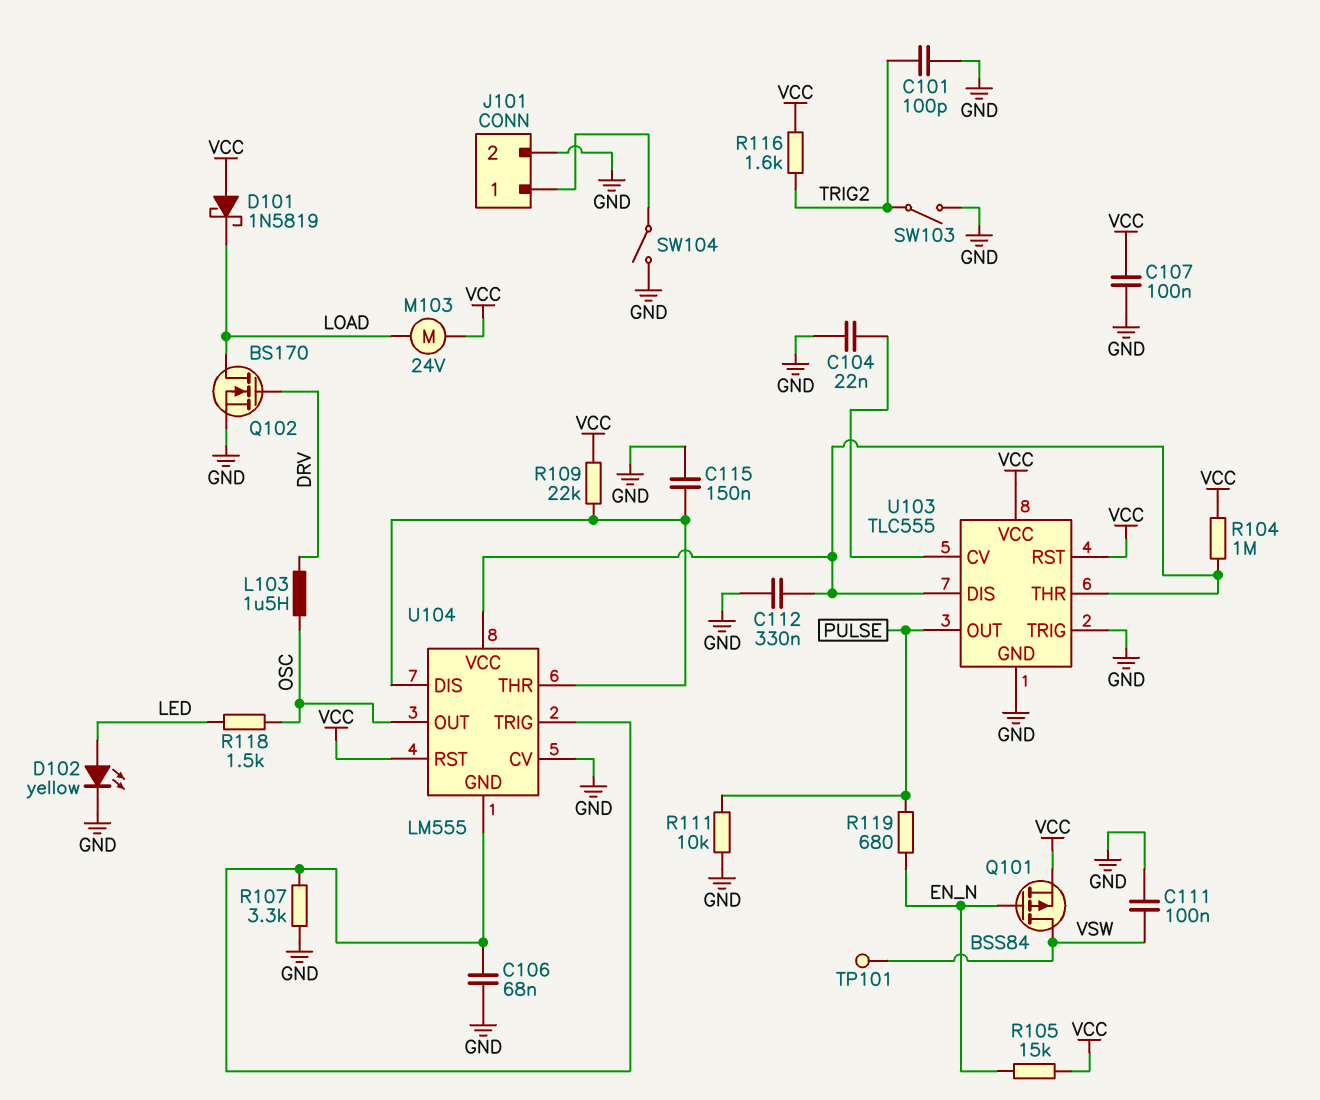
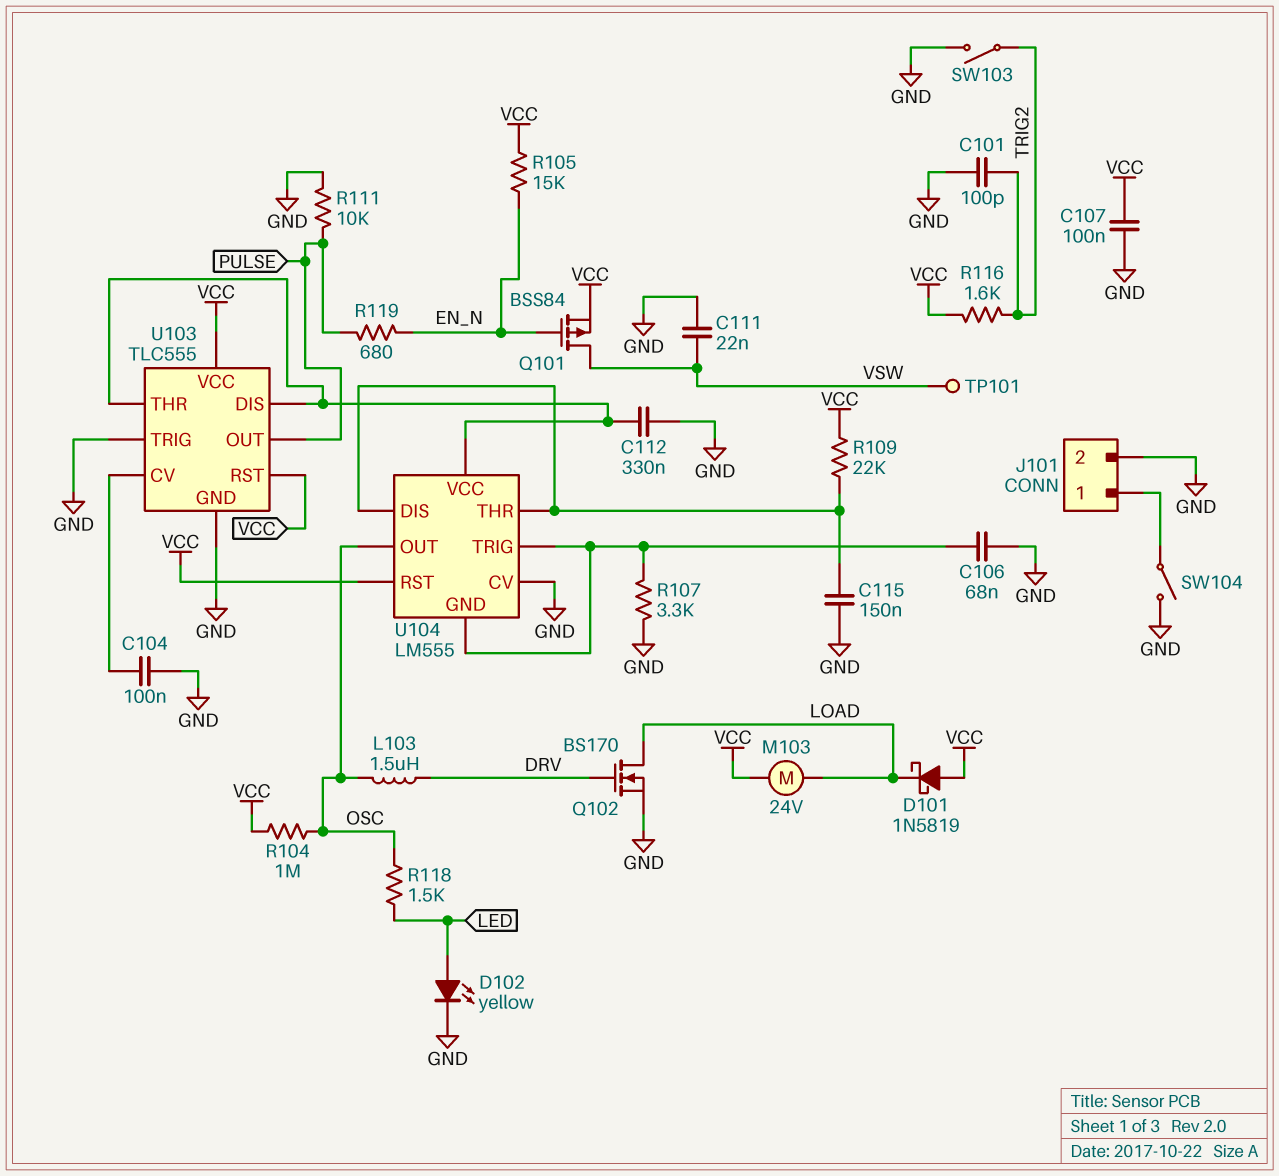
C104: 22nF (GND, U103/CV) -> 100nF (GND, U103/CV)
C111: 100nF (GND, VSW) -> 22nF (GND, VSW)
R104: 1M (U103/DIS, VCC) -> 1M (OSC, VCC)

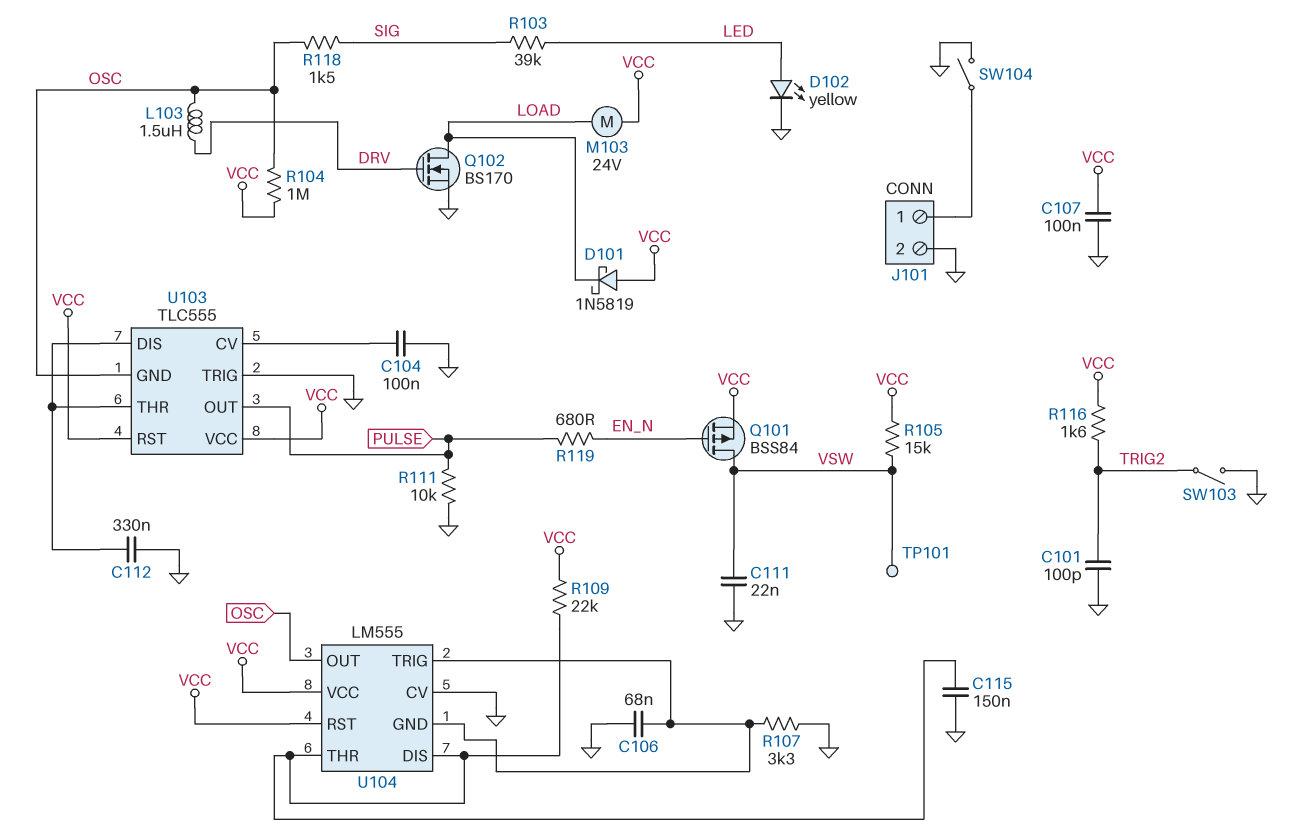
R103: none -> 39k (LED, SIG)
R105: 15k (EN_N, VCC) -> 15k (VCC, VSW)
R118: 1.5k (LED, OSC) -> 1.5k (OSC, SIG)
U103 pin GND: GND -> OSC
U104 pin VCC: U103/DIS -> VCC

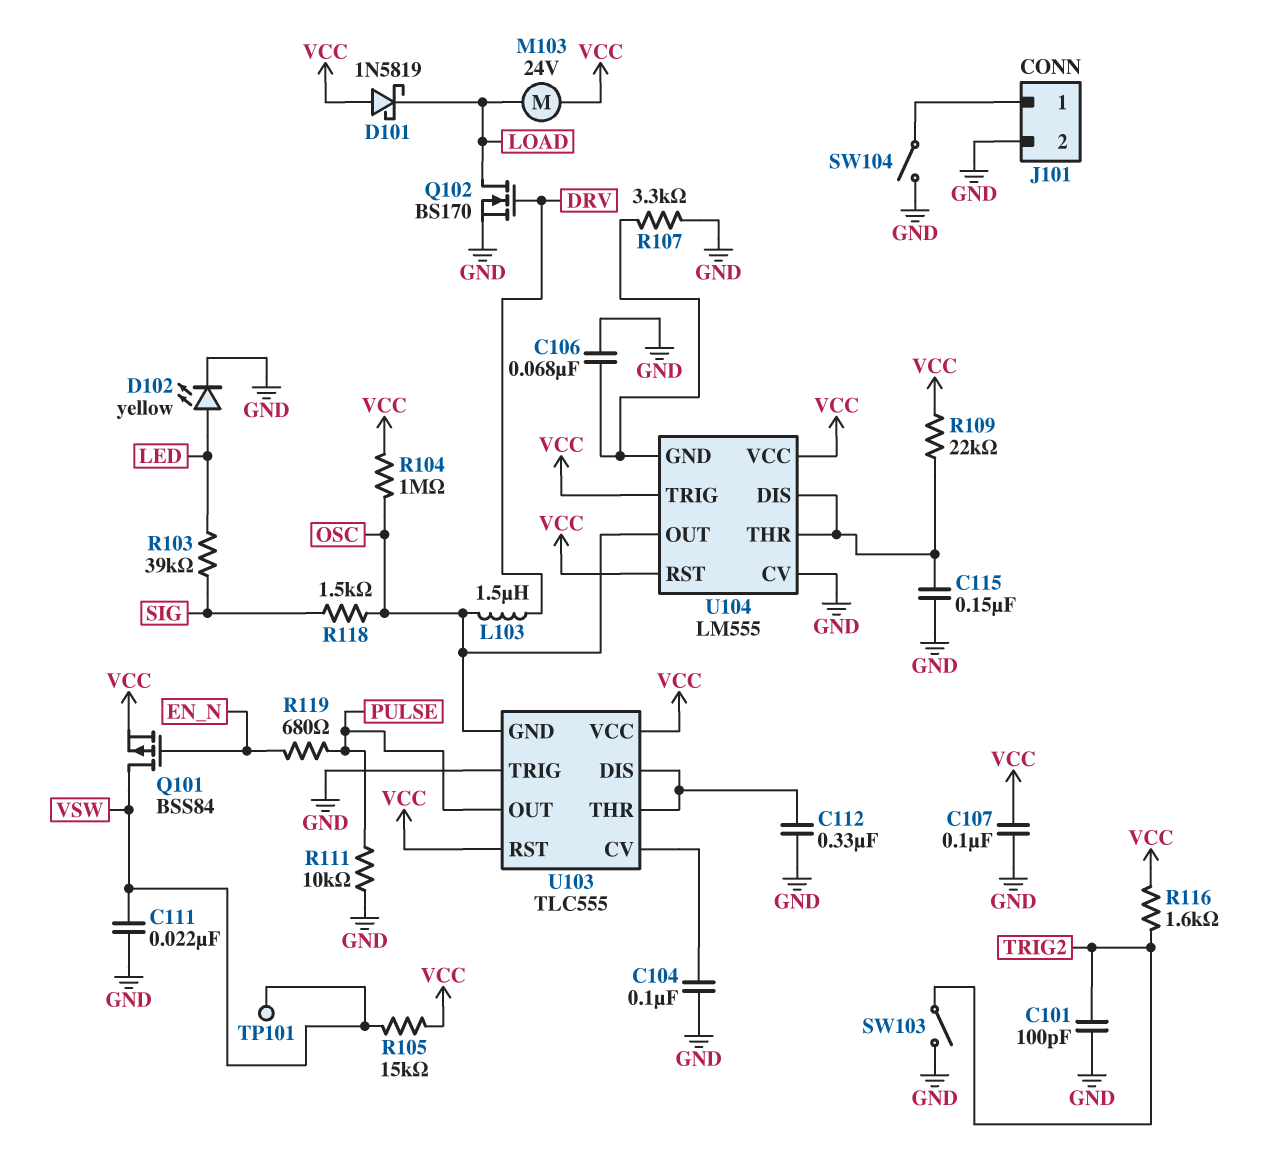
U104 pin TRIG: U104/GND -> VCC

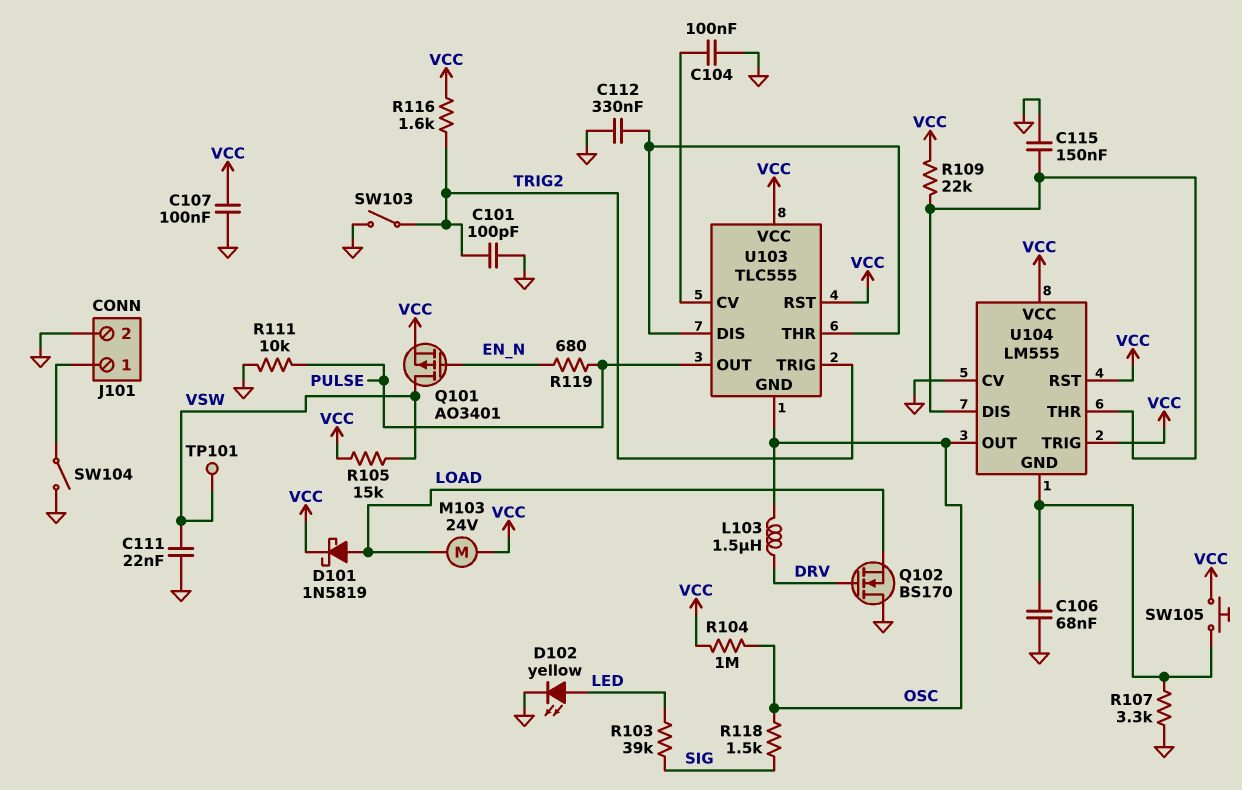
D101: schottky 1N5819 (A VCC, K LOAD) -> schottky 1N5819 (A LOAD, K VCC)
Q101: PMOS BSS84 (G EN_N, D VSW, S VCC) -> PMOS AO3401 (G EN_N, D VSW, S VCC)
Q102: NMOS BS170 (G DRV, D LOAD, S GND) -> NMOS BS170 (G DRV, D GND, S LOAD)
SW105: none -> button (U104/GND, VCC)
U103 pin TRIG: GND -> TRIG2

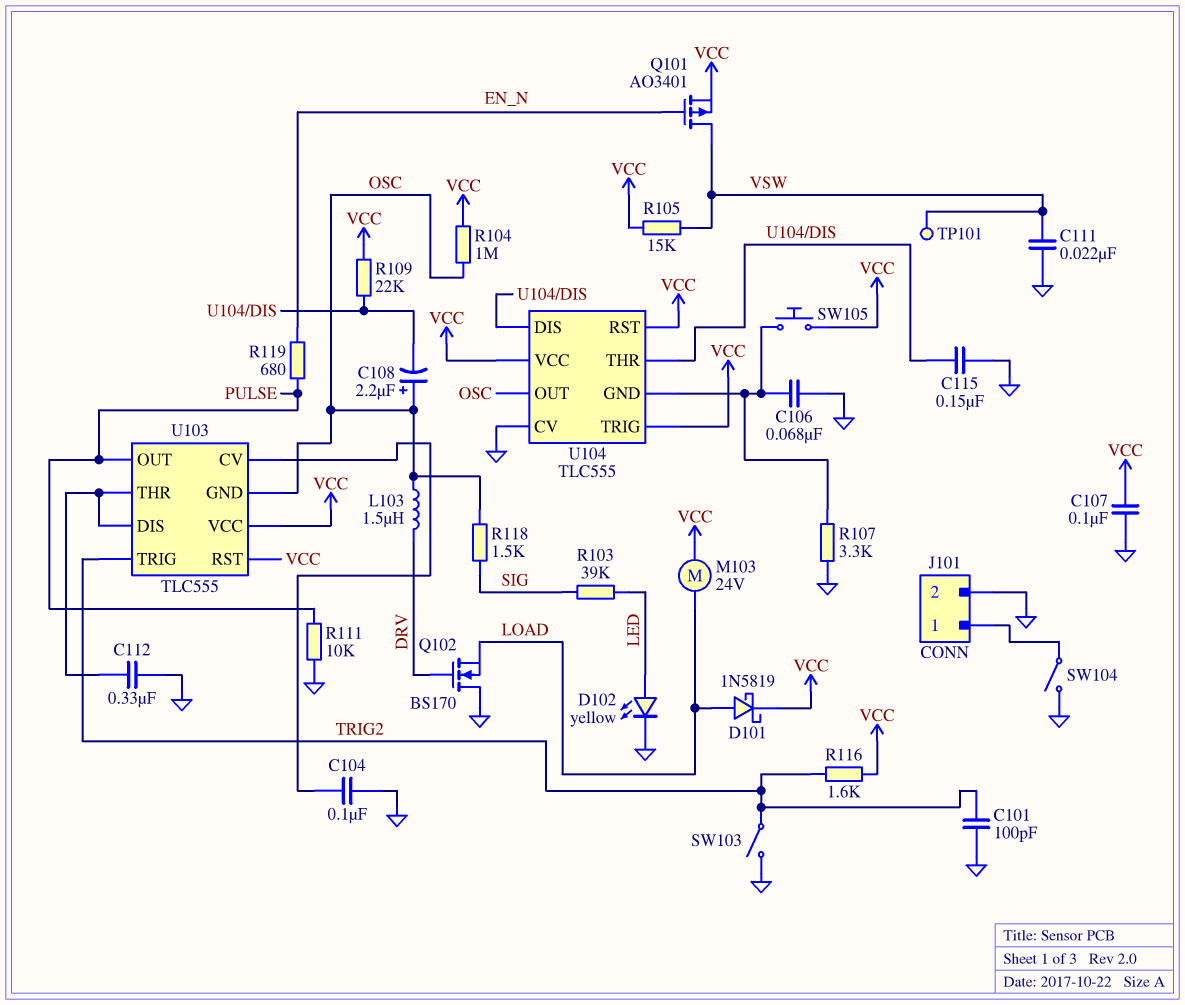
C108: none -> 2.2uF (plus OSC, minus U104/DIS)
U104: LM555 -> TLC555

